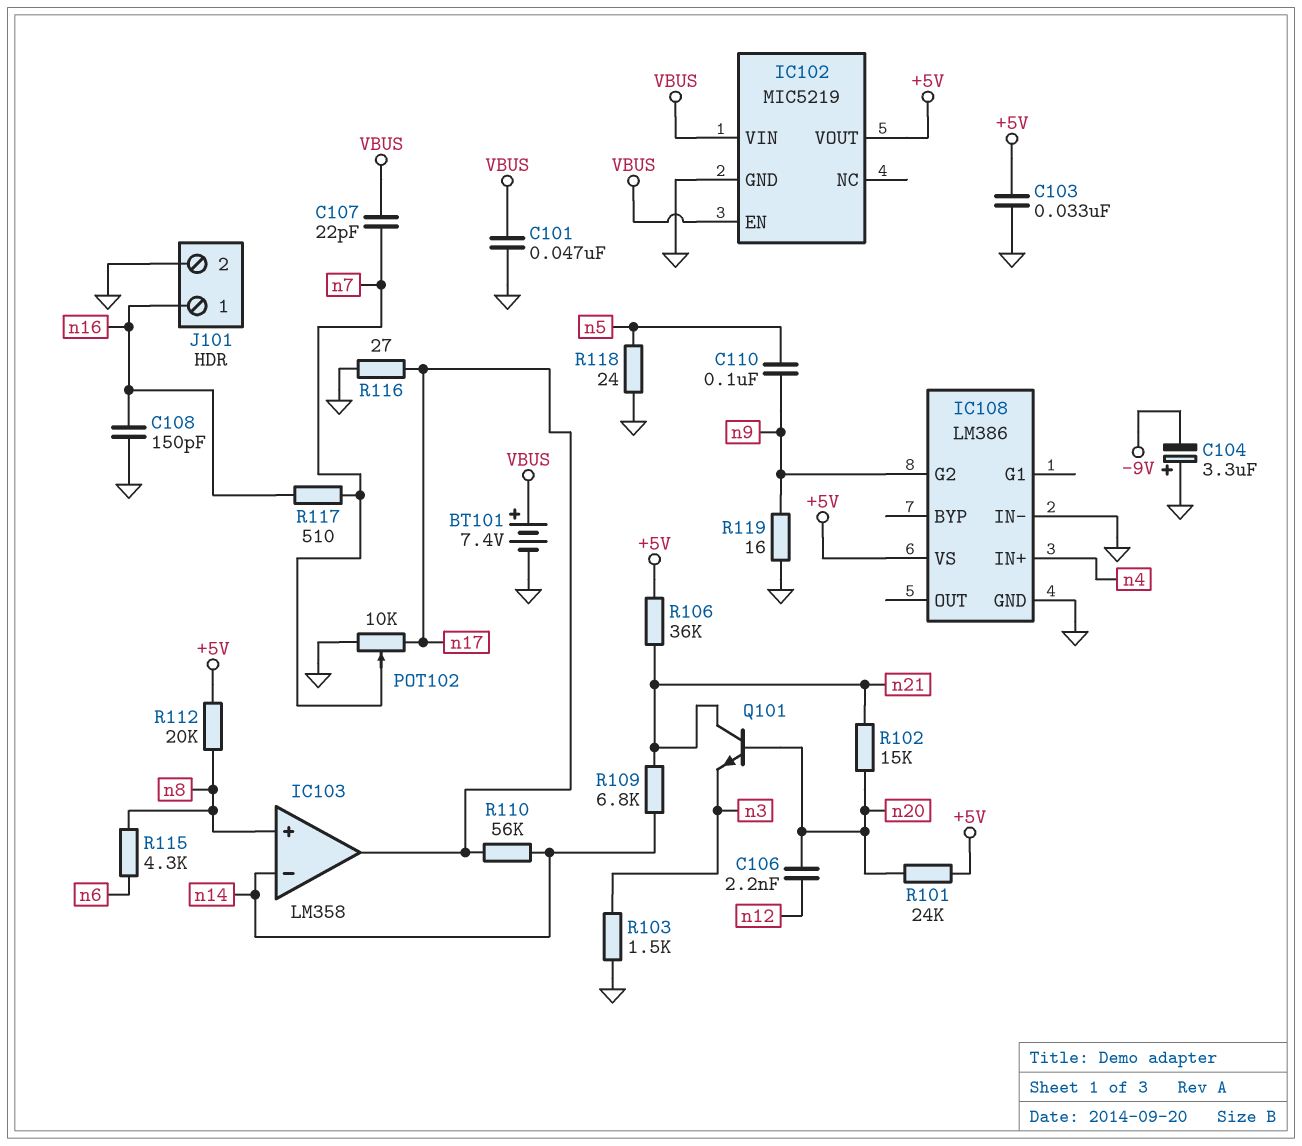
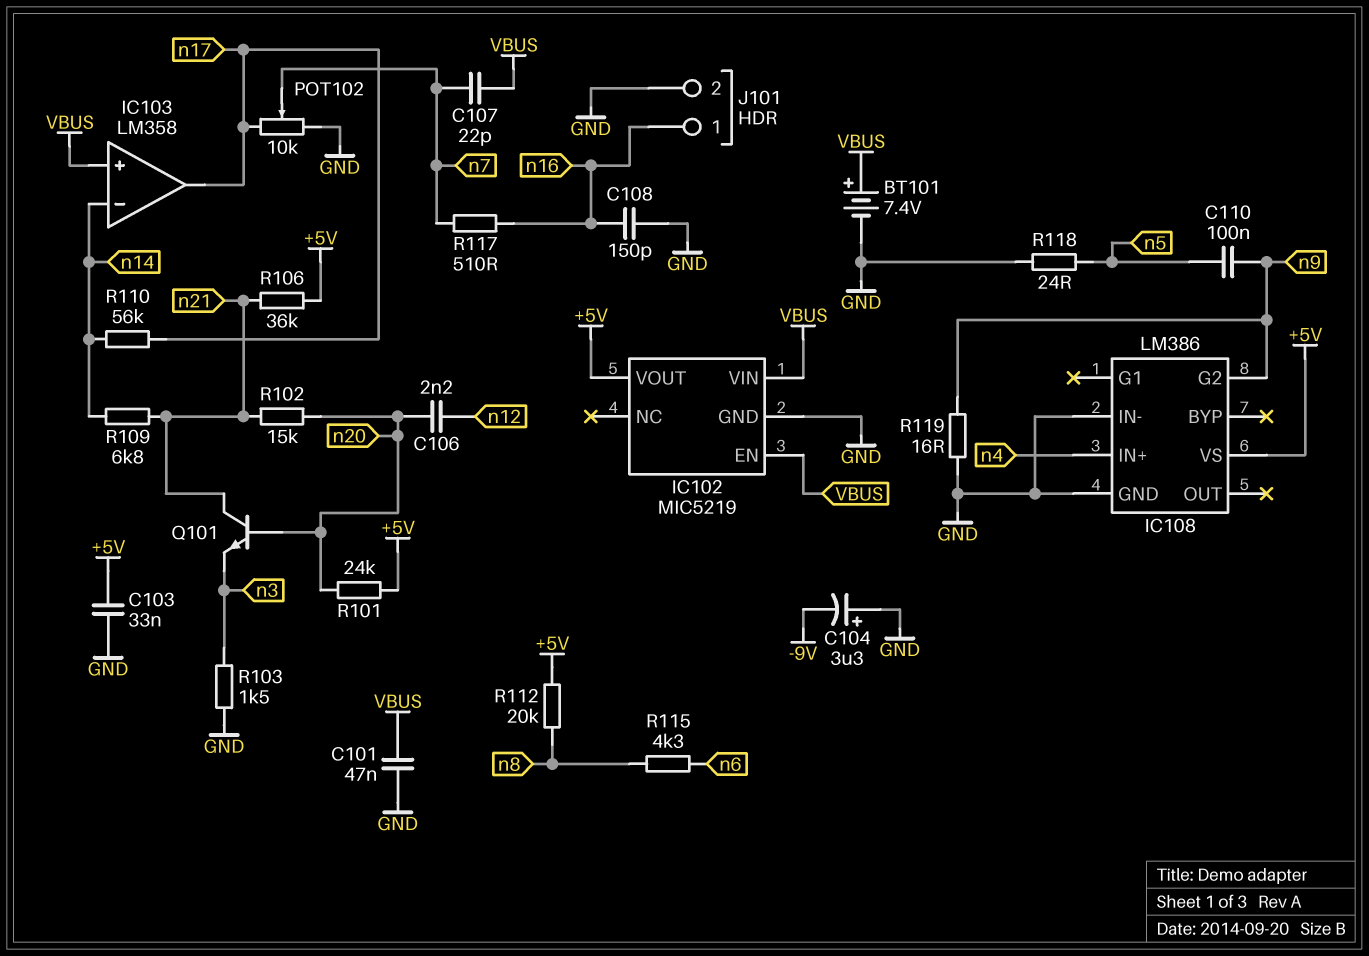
IC103 pin in+: n8 -> VBUS
R116: 27 (GND, n17) -> none

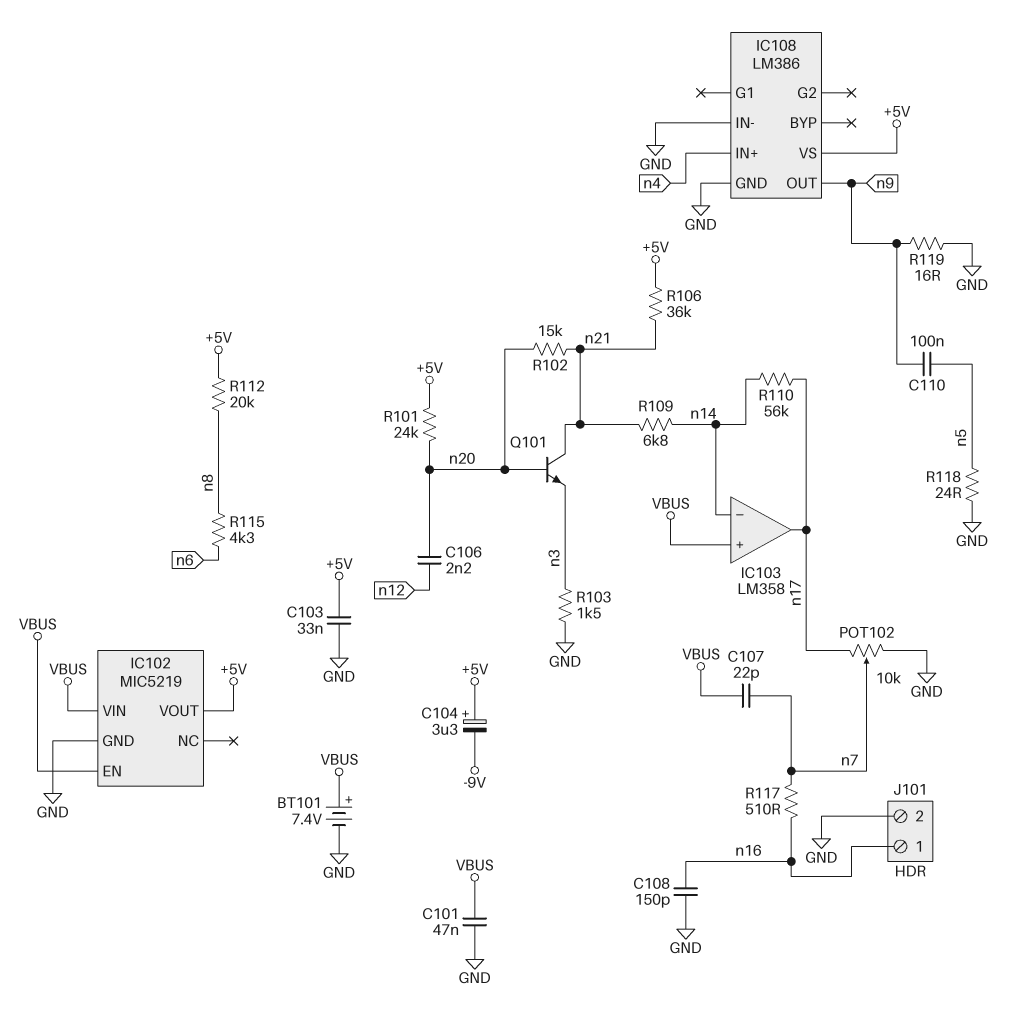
C104: 3.3uF (plus GND, minus -9V) -> 3.3uF (plus +5V, minus -9V)
IC108 pin G2: n9 -> none
IC108 pin OUT: none -> n9

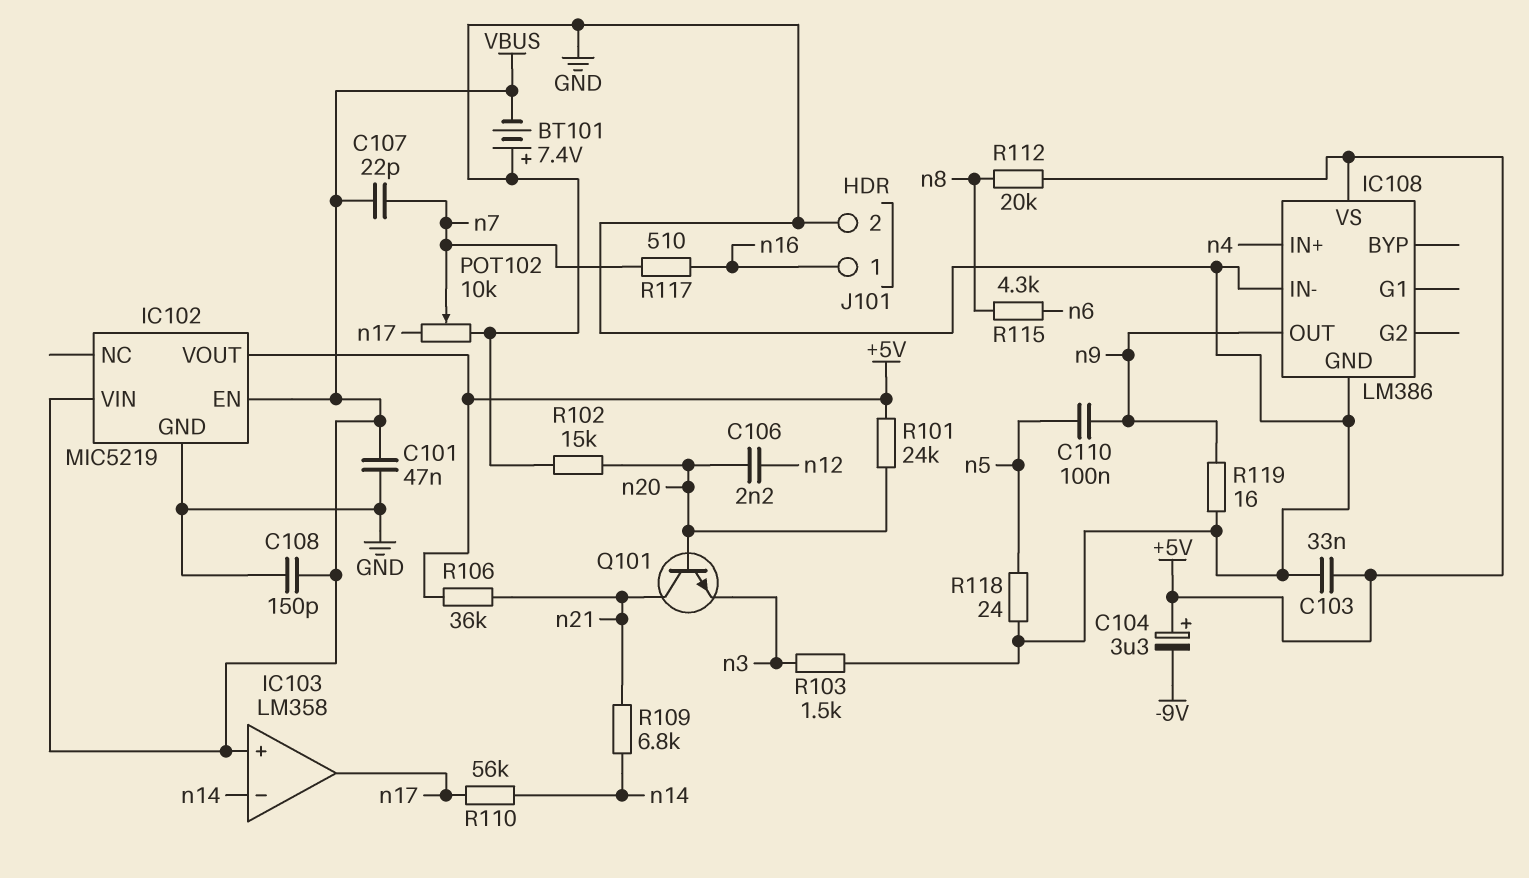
BT101: 7.4V (plus VBUS, minus GND) -> 7.4V (plus GND, minus VBUS)
C108: 150pF (GND, n16) -> 150pF (GND, VBUS)
R102: 15k (n20, n21) -> 15k (GND, n20)

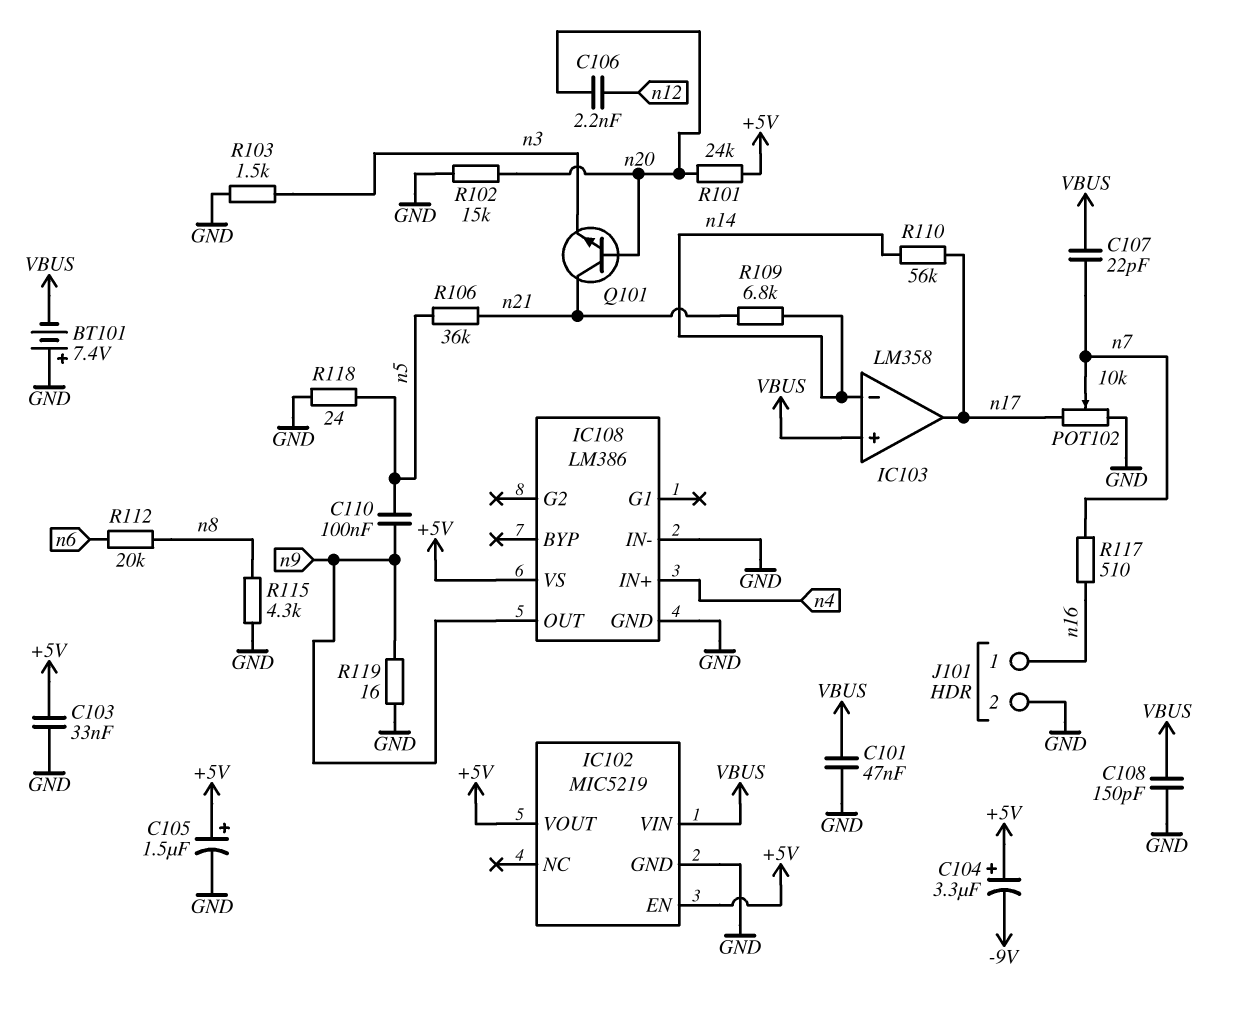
C105: none -> 1.5uF (plus +5V, minus GND)
IC102 pin EN: VBUS -> +5V
R106: 36k (+5V, n21) -> 36k (n5, n21)
R112: 20k (+5V, n8) -> 20k (n6, n8)
R115: 4.3k (n6, n8) -> 4.3k (GND, n8)

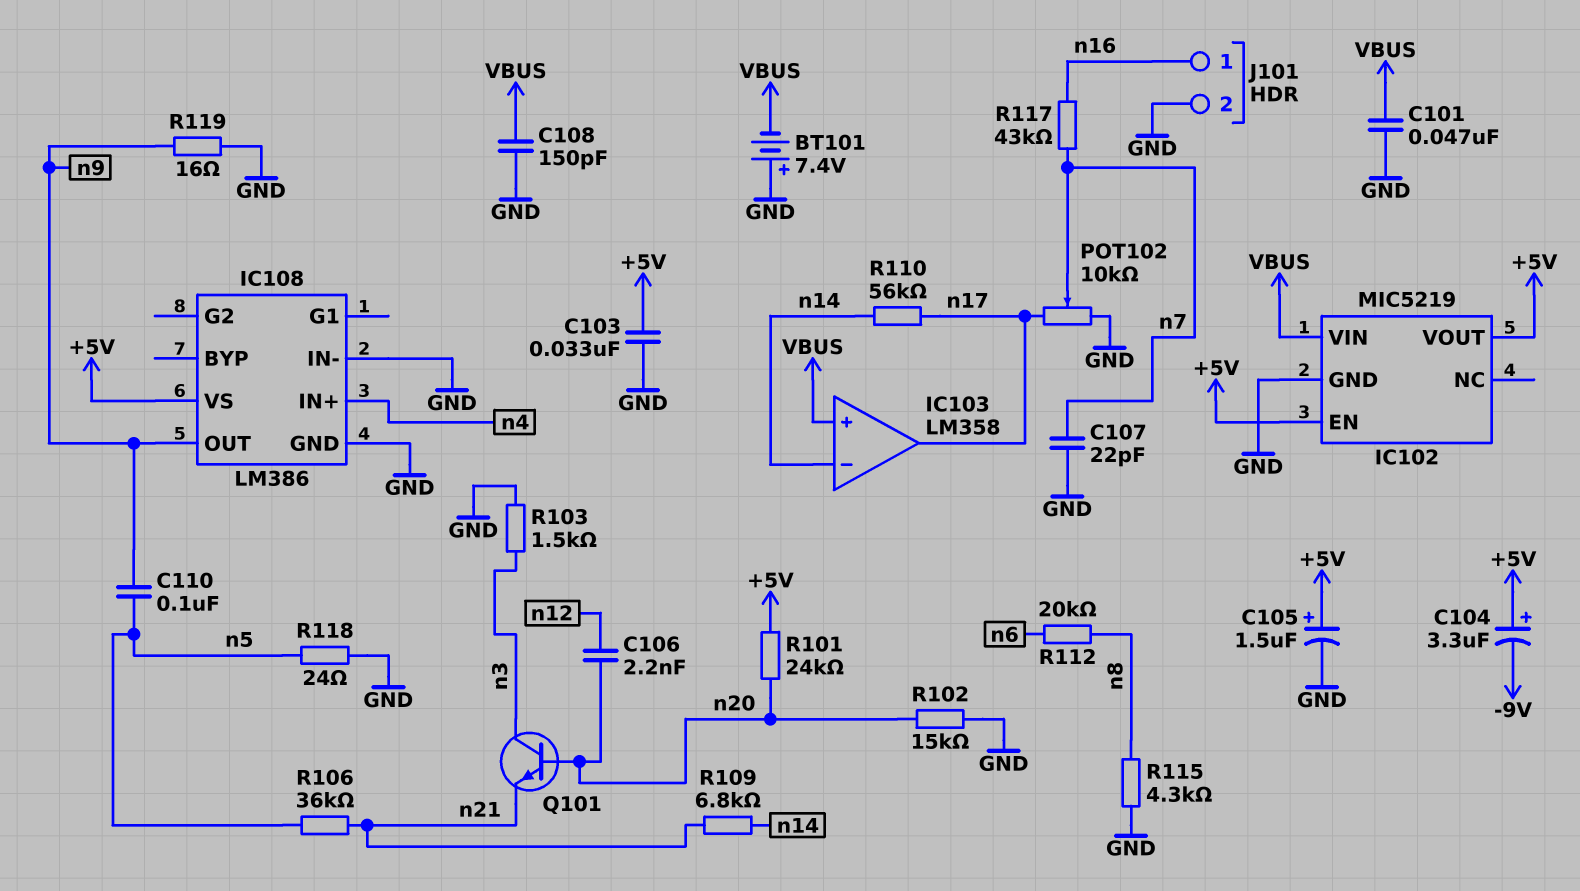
C107: 22pF (VBUS, n7) -> 22pF (GND, n7)
Q101: NPN (B n20, C n21, E n3) -> NPN (B n20, C n3, E n21)
R117: 510 (n7, n16) -> 43k (n7, n16)

